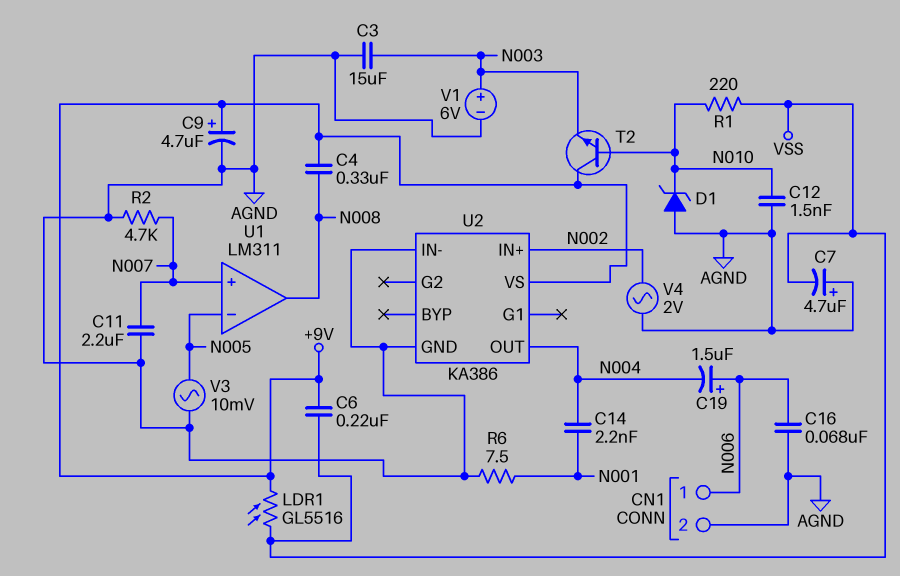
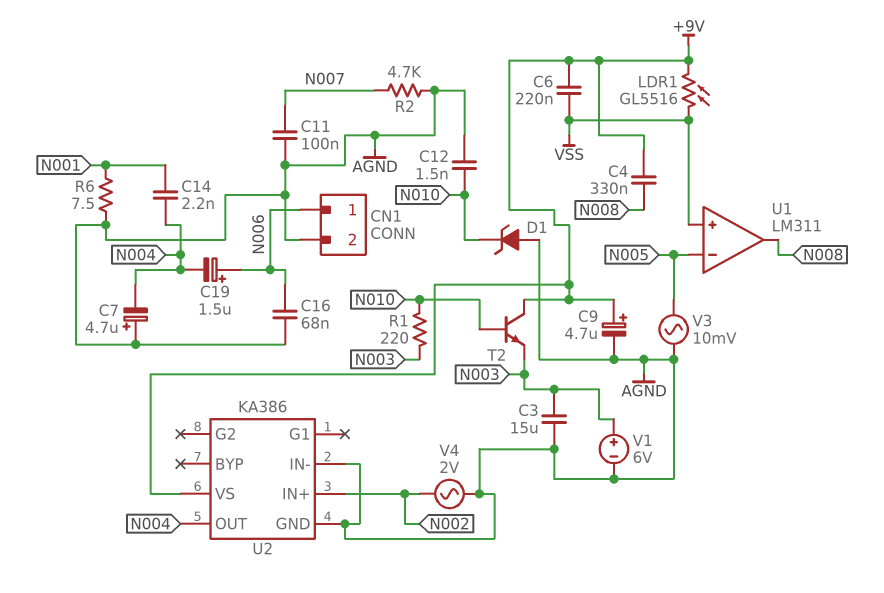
C7: 4.7uF (plus AGND, minus VSS) -> 4.7uF (plus AGND, minus N004)
C11: 2.2uF (AGND, N007) -> 100nF (AGND, N007)
R1: 220 (N010, VSS) -> 220 (N003, N010)
U1 pin in+: N007 -> VSS

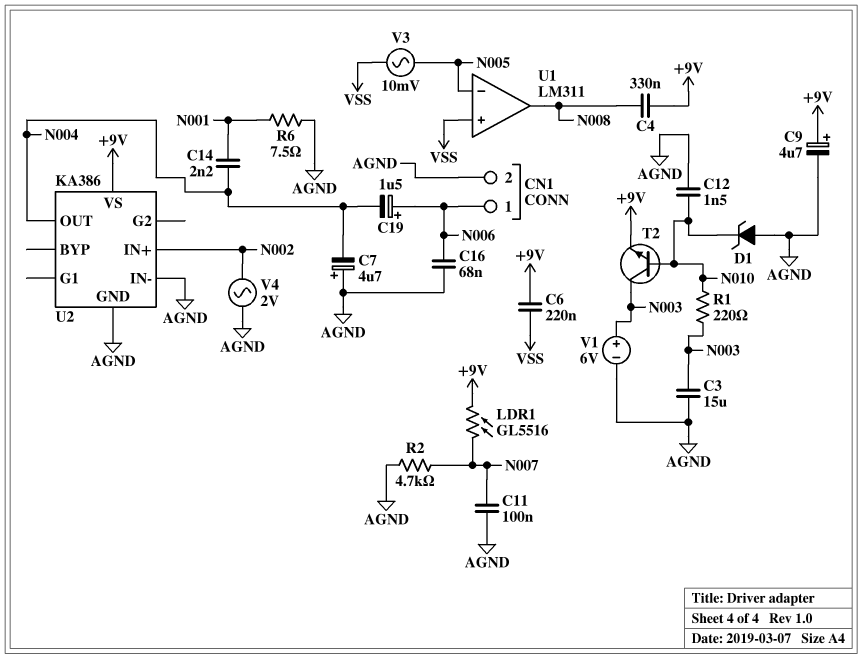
LDR1: GL5516 (+9V, VSS) -> GL5516 (+9V, N007)
T2: NPN (B N010, C +9V, E N003) -> NPN (B N010, C N003, E +9V)
V3: AC 10mV (AGND, N005) -> AC 10mV (N005, VSS)

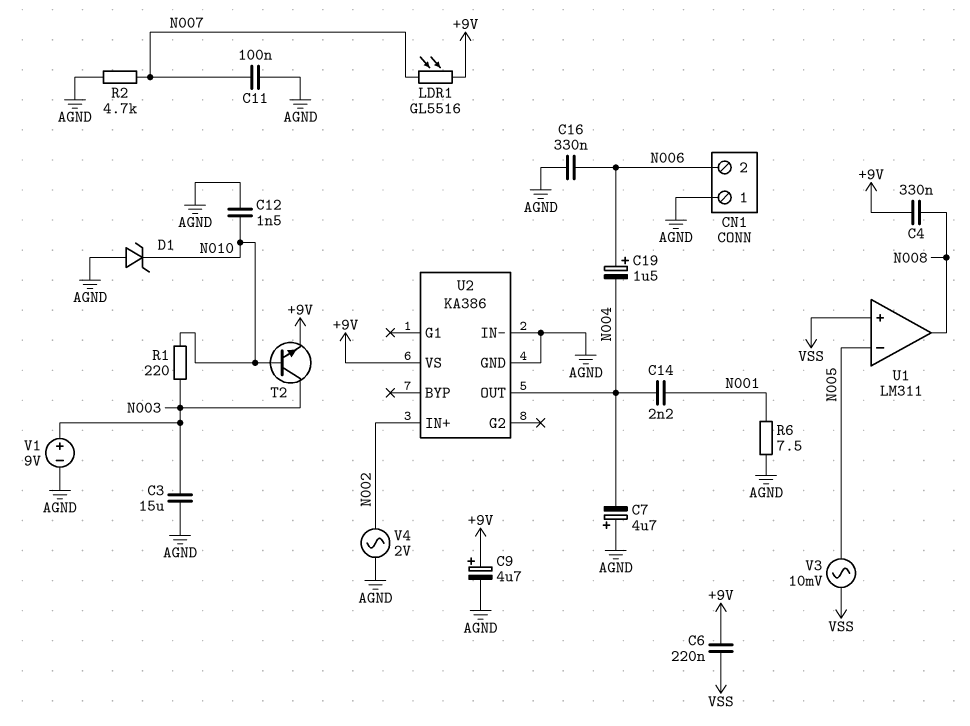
C16: 68nF (AGND, N006) -> 330nF (AGND, N006)
CN1 pin 1: N006 -> AGND
CN1 pin 2: AGND -> N006
V1: 6V (plus N003, minus AGND) -> 9V (plus N003, minus AGND)

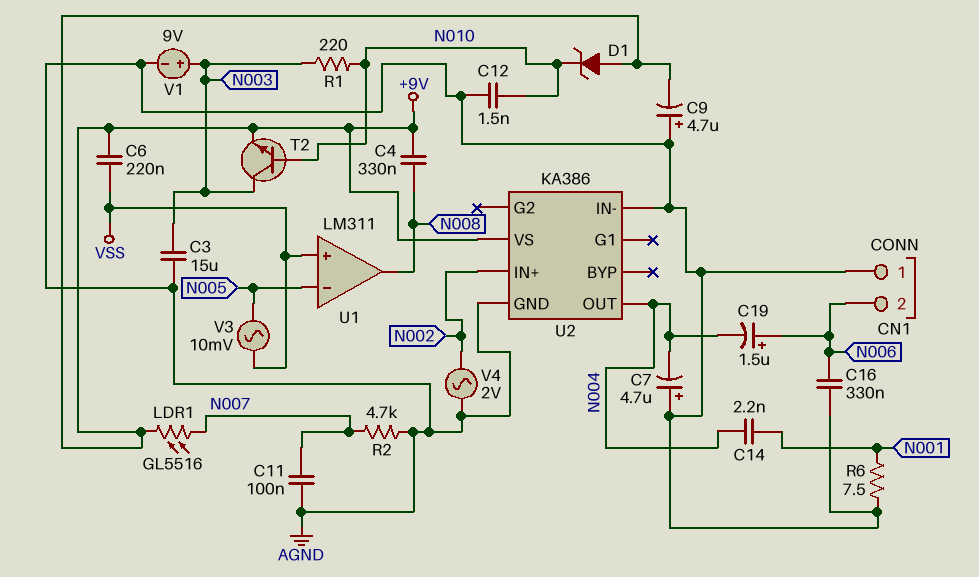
C9: 4.7uF (plus +9V, minus AGND) -> 4.7uF (plus AGND, minus +9V)
D1: zener (A AGND, K N010) -> zener (A +9V, K N010)

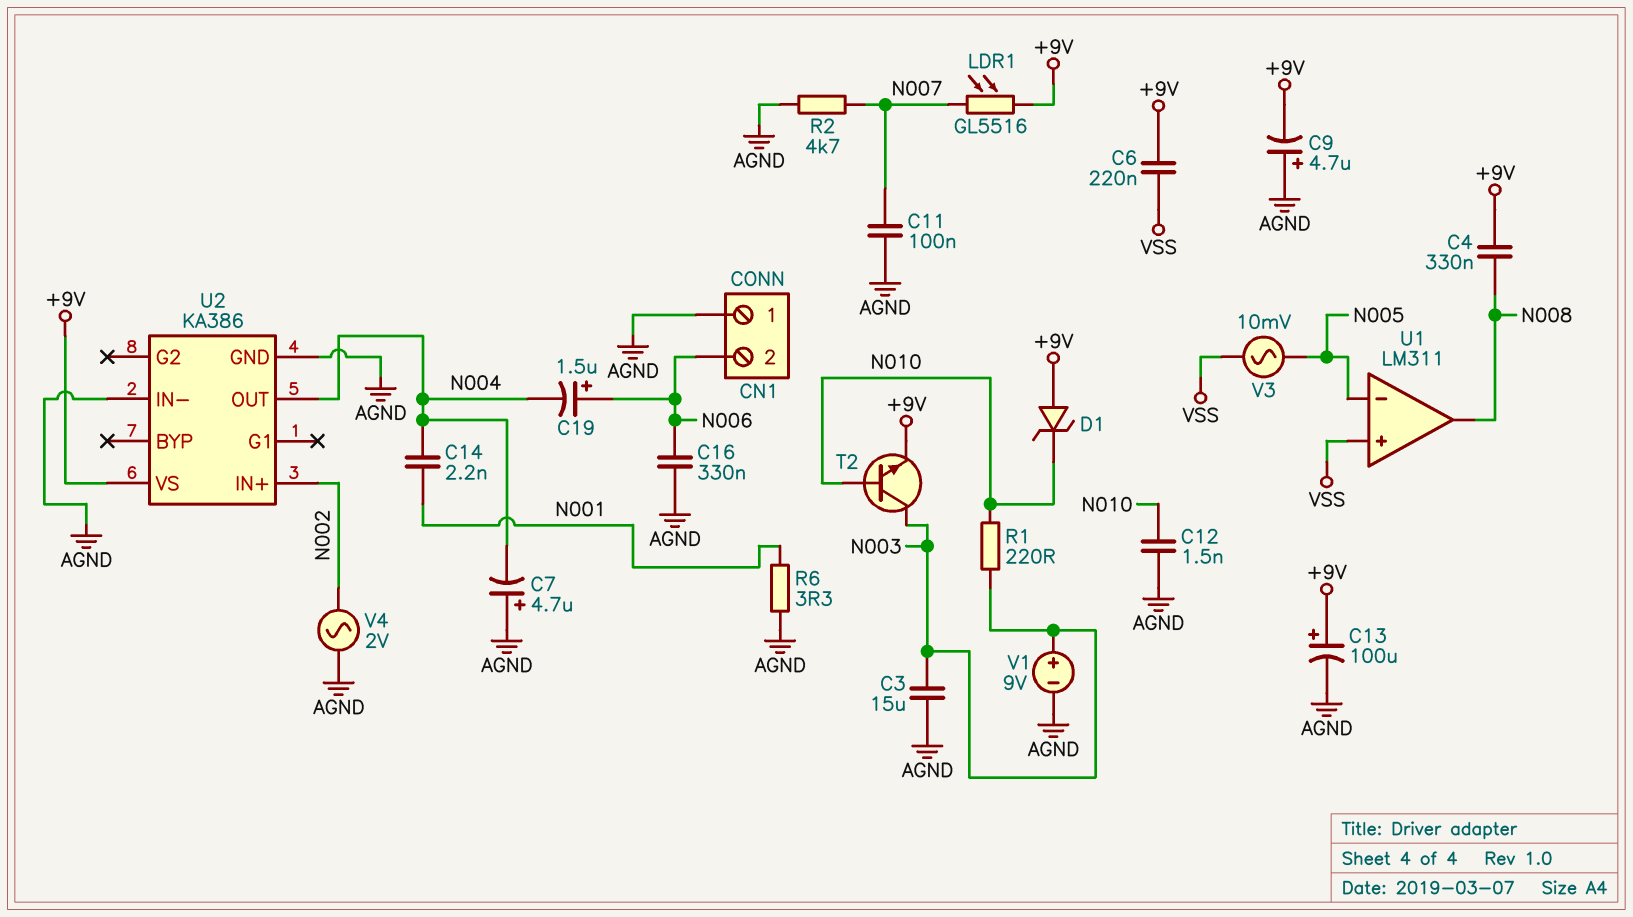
C13: none -> 100uF (plus +9V, minus AGND)
R6: 7.5 (AGND, N001) -> 3.3 (AGND, N001)

